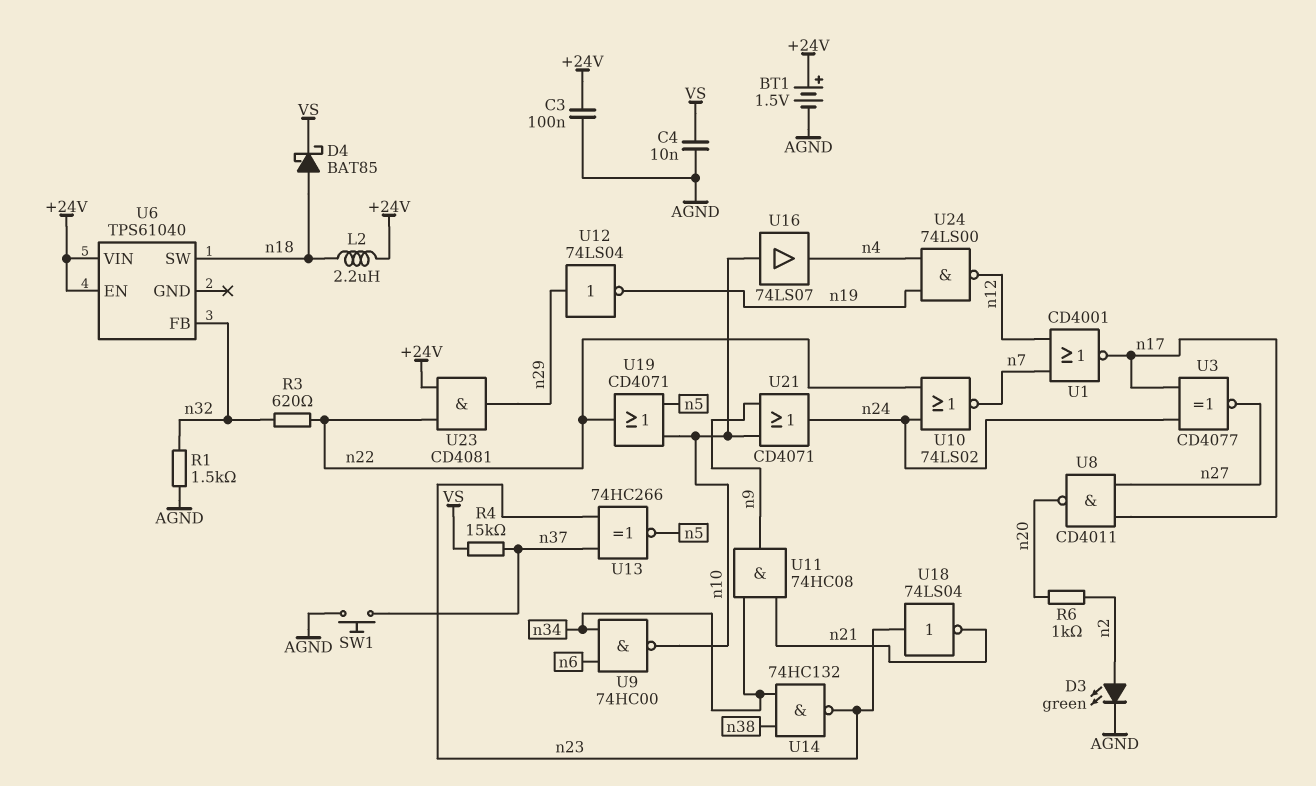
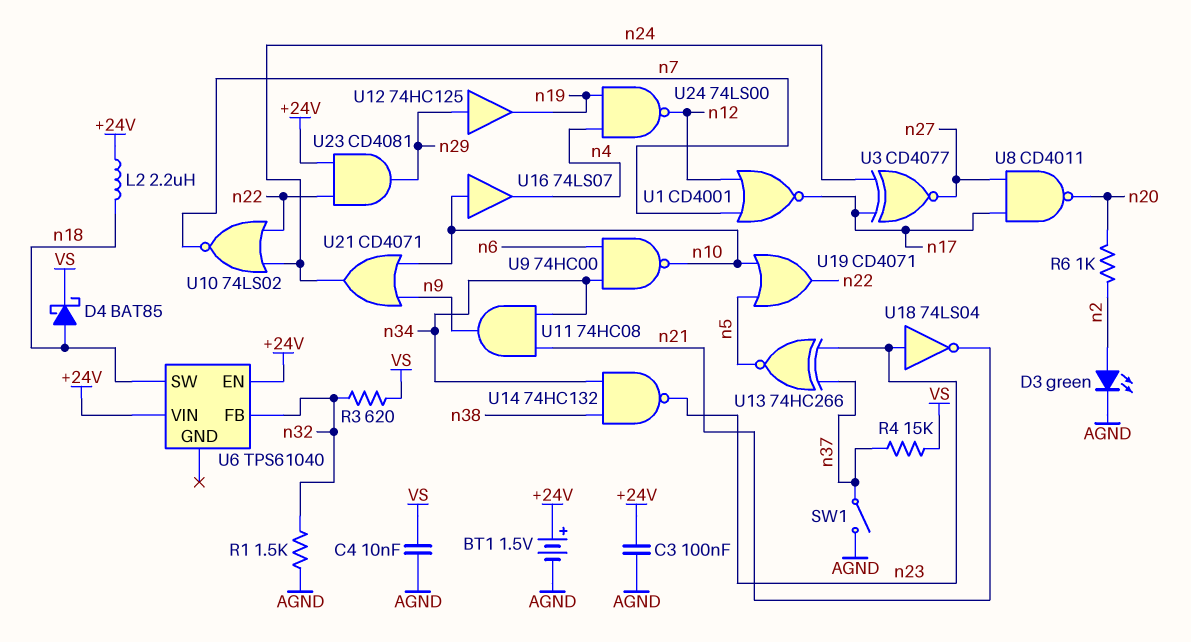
R3: 620 (n22, n32) -> 620 (VS, n32)
SW1: button (AGND, n37) -> switch (AGND, n37)
U12: NOT 74LS04 (in n29, out n19) -> buffer 74HC125 (in n29, out n19)

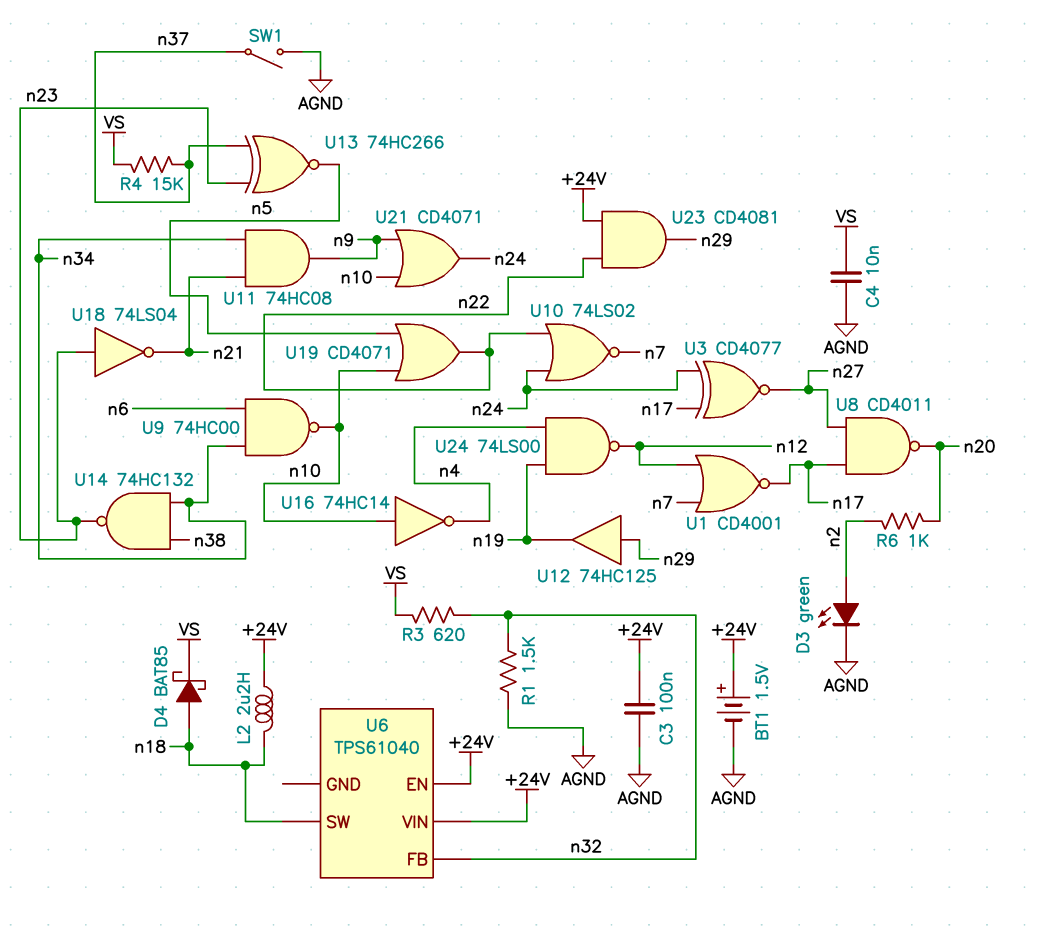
U16: buffer 74LS07 (in n10, out n4) -> NOT 74HC14 (in n10, out n4)

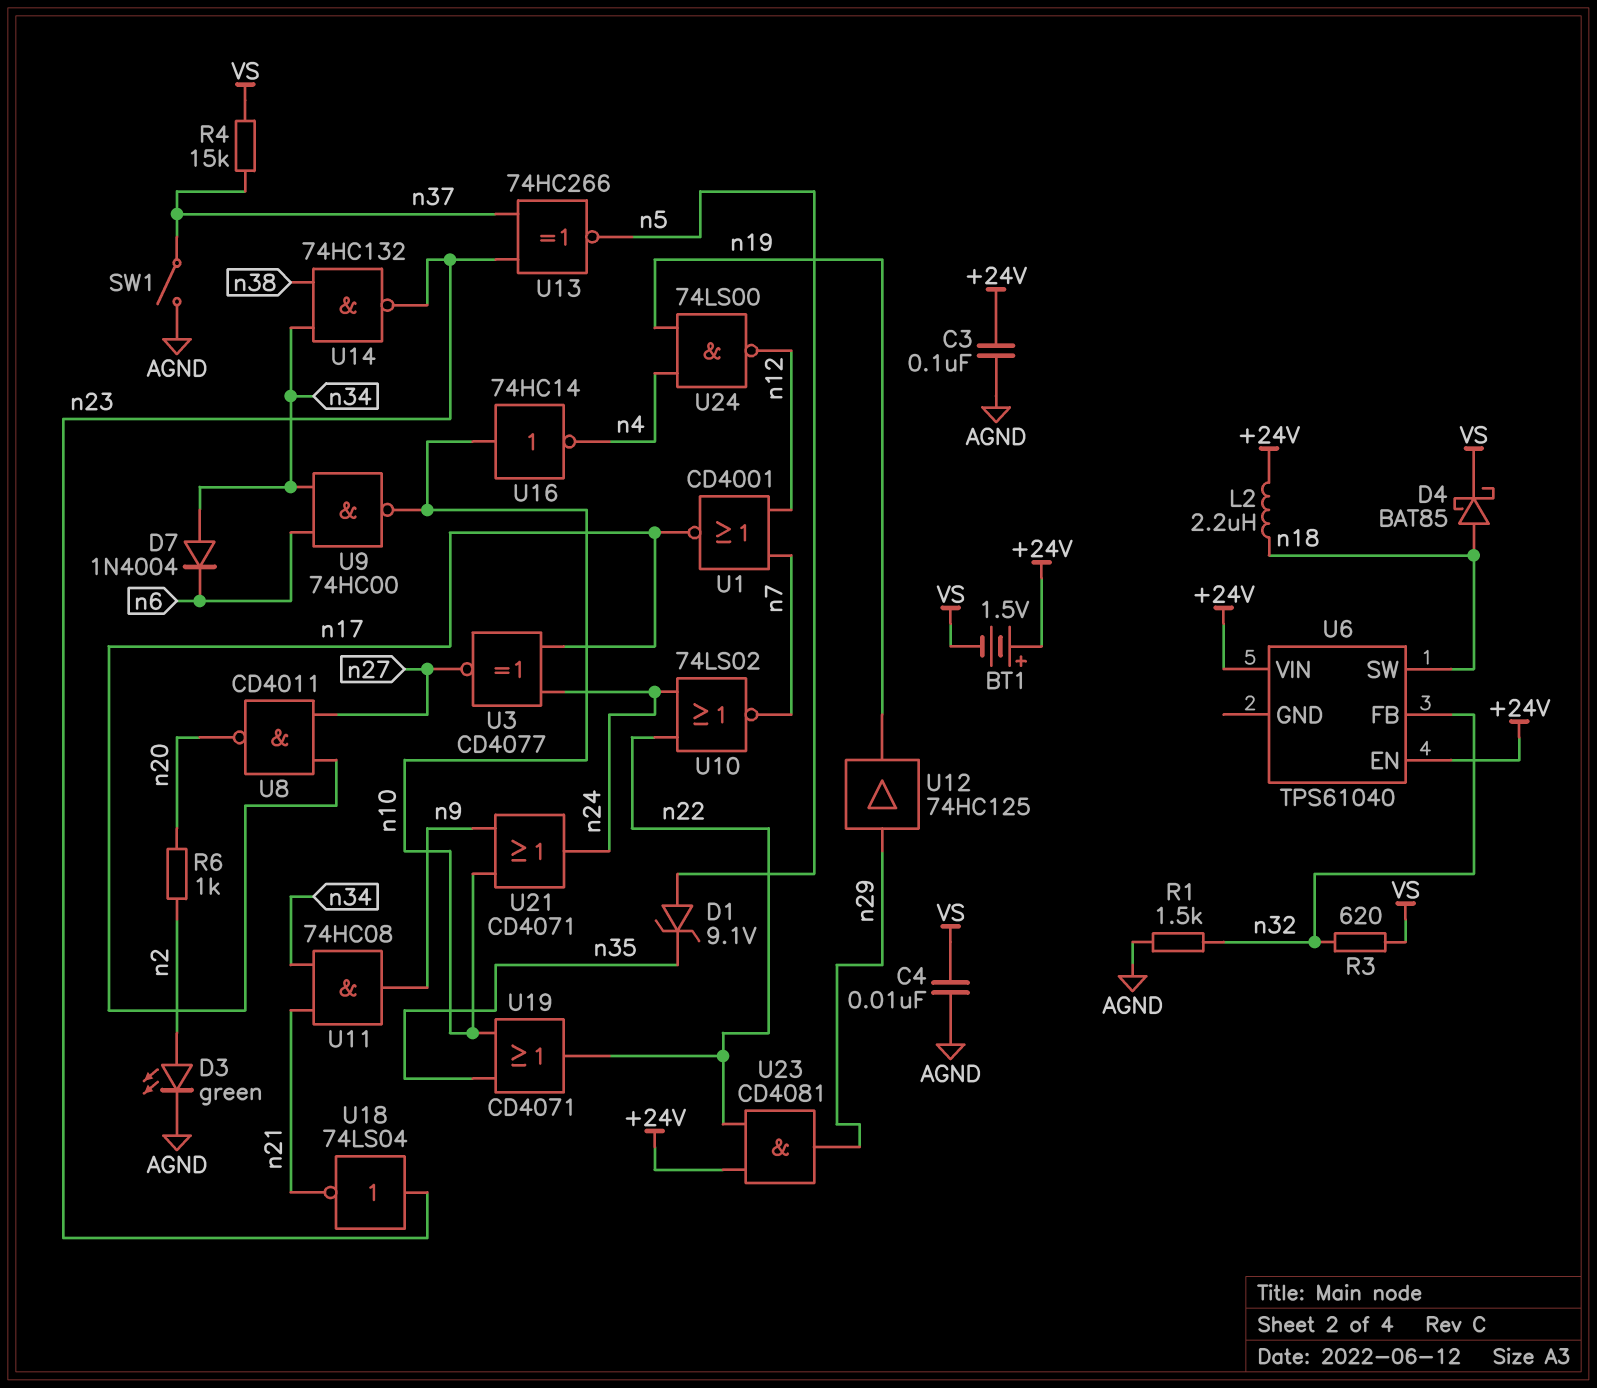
BT1: 1.5V (plus +24V, minus AGND) -> 1.5V (plus +24V, minus VS)
D1: none -> zener 9.1V (A n5, K n35)
D7: none -> diode 1N4004 (A n34, K n6)
U19: OR CD4071 (in n5, in n10, out n22) -> OR CD4071 (in n10, in n35, out n22)

